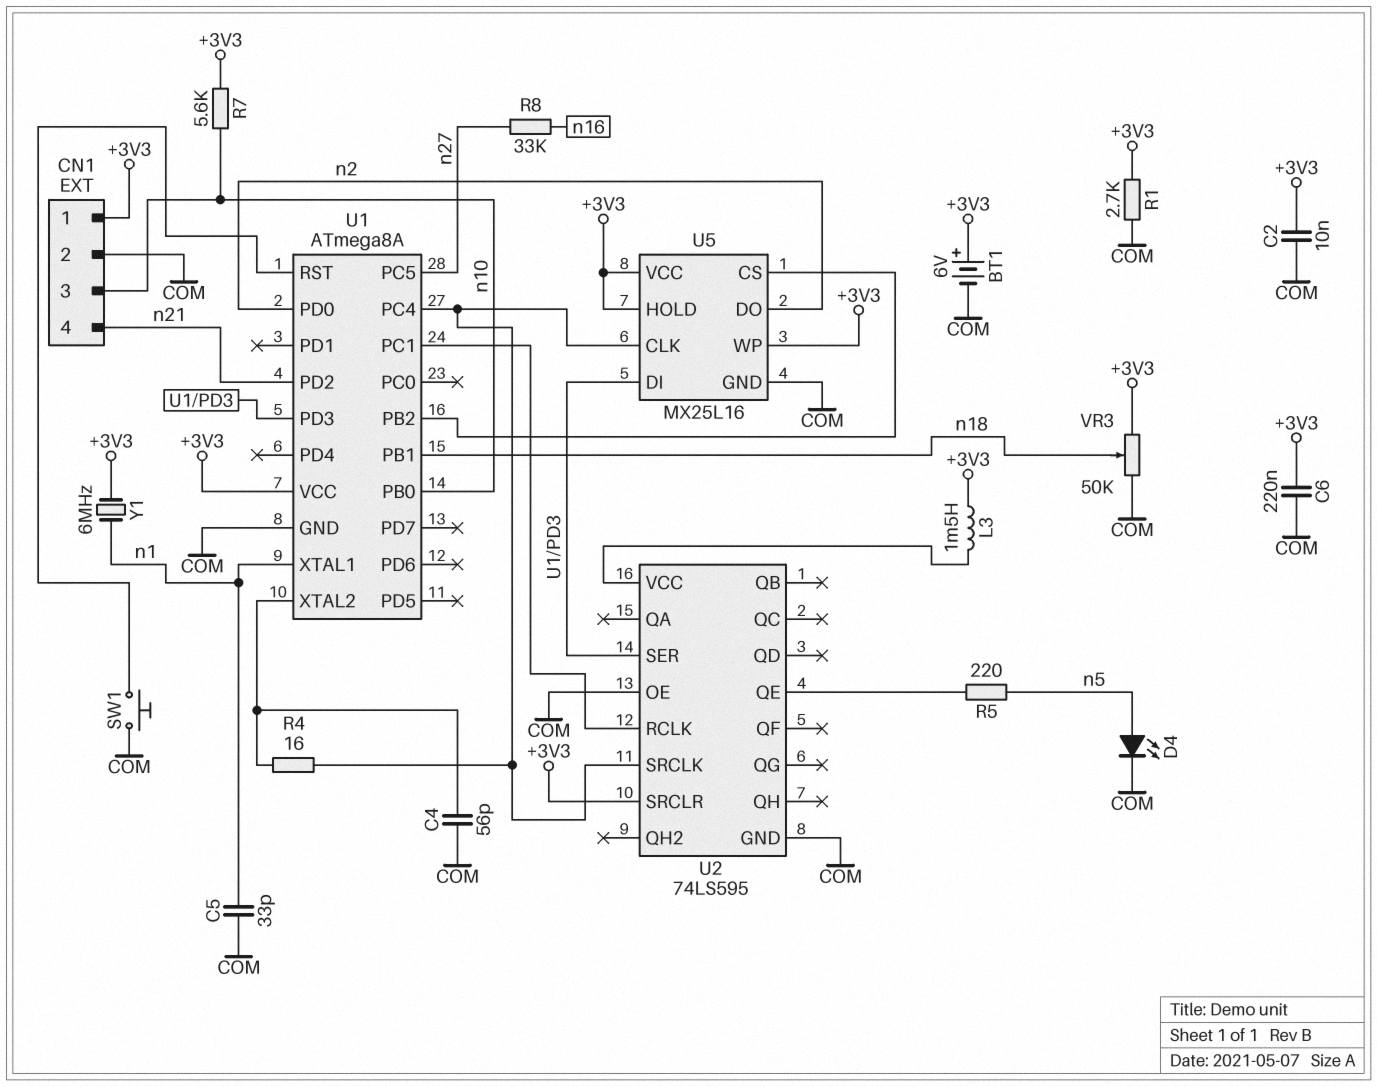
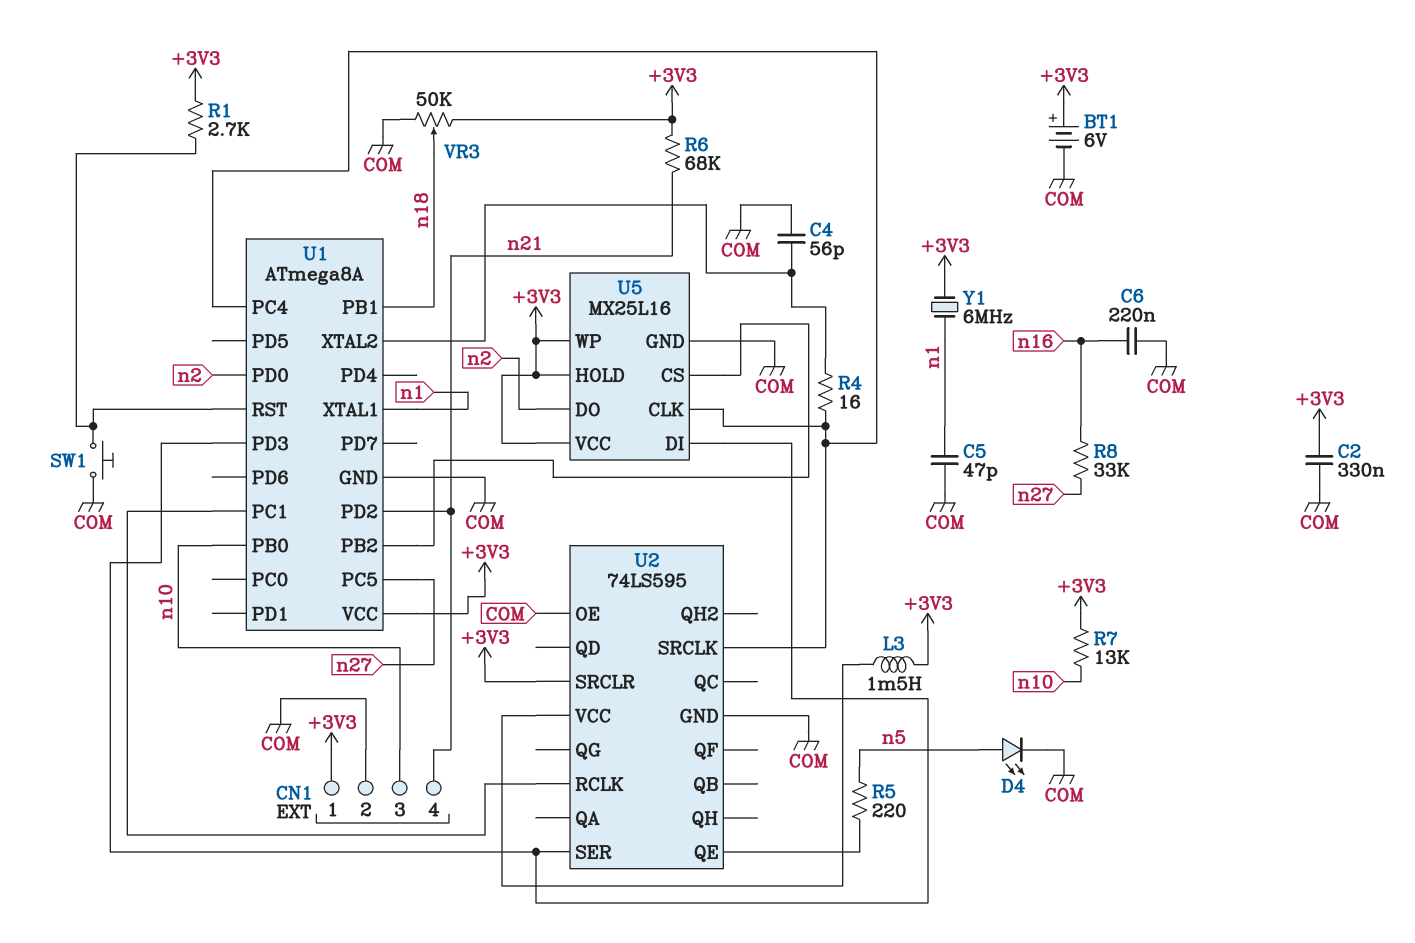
C2: 10nF (+3V3, COM) -> 330nF (+3V3, COM)
C5: 33pF (COM, n1) -> 47pF (COM, n1)
C6: 220nF (+3V3, COM) -> 220nF (COM, n16)
R1: 2.7k (+3V3, COM) -> 2.7k (+3V3, U1/RST)
R6: none -> 68k (+3V3, n21)
R7: 5.6k (+3V3, n10) -> 13k (+3V3, n10)

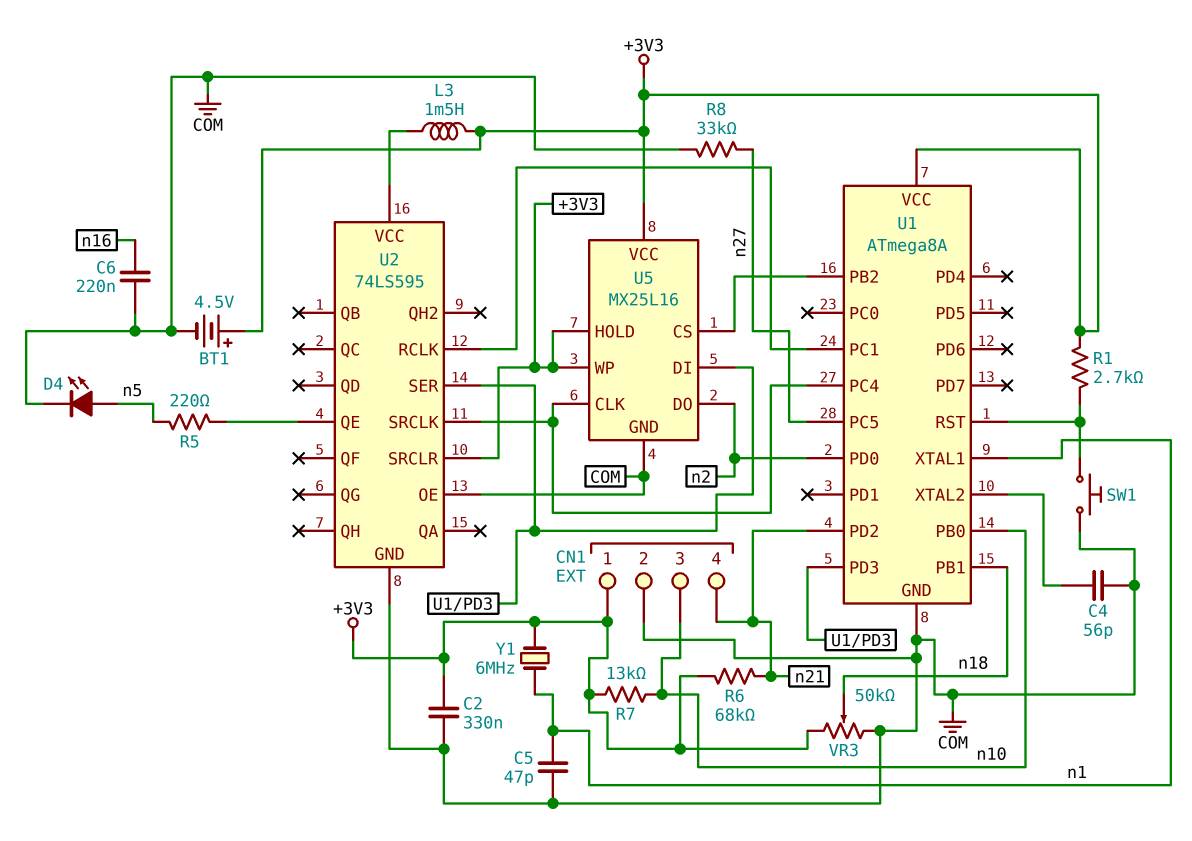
BT1: 6V (plus +3V3, minus COM) -> 4.5V (plus +3V3, minus COM)
R4: 16 (U1/PC4, U1/XTAL2) -> none
R8: 33k (n16, n27) -> 33k (COM, n27)

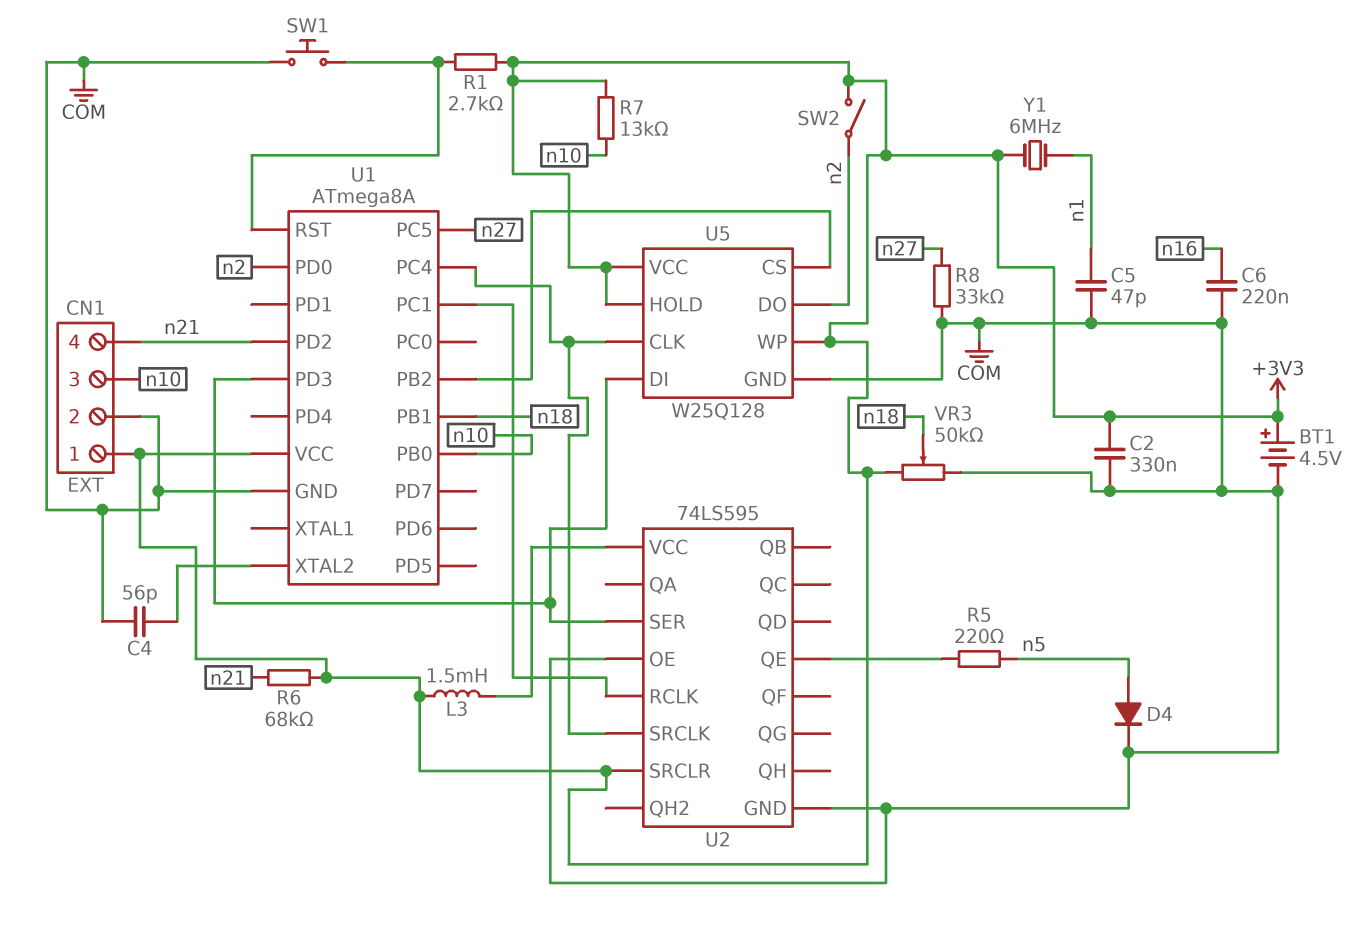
D4: LED (A n5, K COM) -> diode (A n5, K COM)
SW2: none -> switch (+3V3, n2)
U1 pin XTAL1: n1 -> none
U5: MX25L16 -> W25Q128

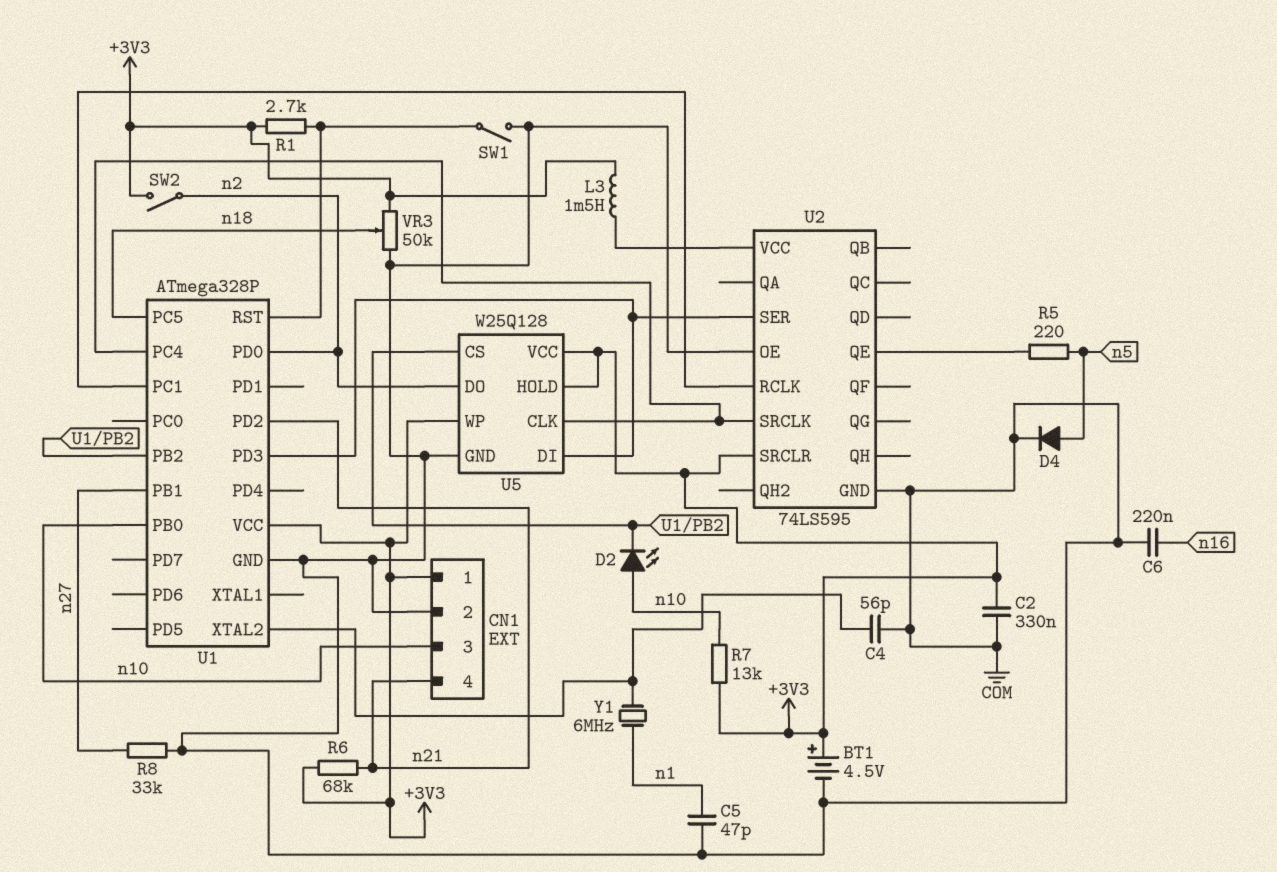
D2: none -> LED (A n10, K U1/PB2)
SW1: button (COM, U1/RST) -> switch (COM, U1/RST)
U1: ATmega8A -> ATmega328P
U1 pin PB1: n18 -> n27
U1 pin PC5: n27 -> n18
Y1: 6MHz (+3V3, n1) -> 6MHz (U1/XTAL2, n1)

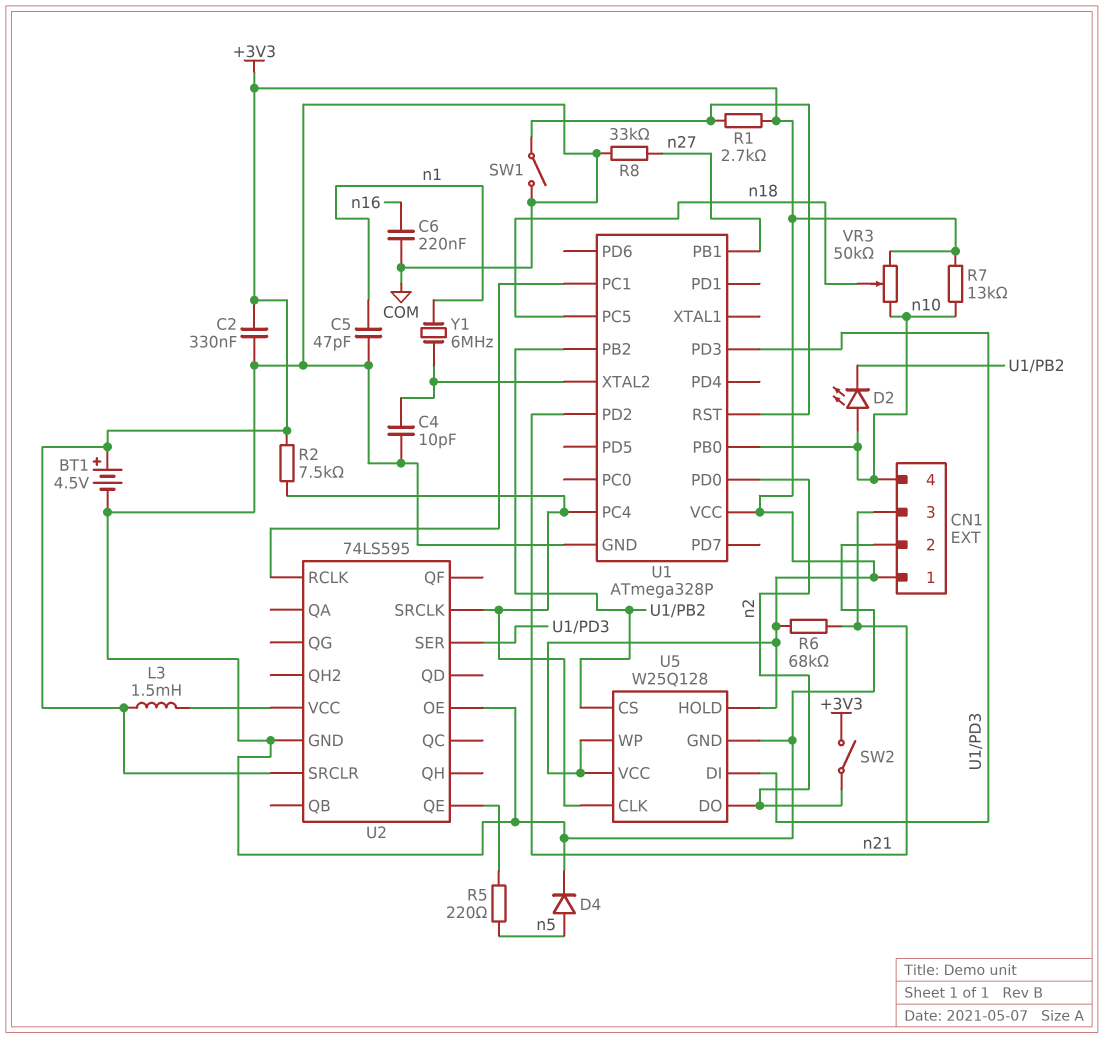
C4: 56pF (COM, U1/XTAL2) -> 10pF (COM, U1/XTAL2)
CN1 pin 3: n10 -> n21
CN1 pin 4: n21 -> n10
R2: none -> 7.5k (+3V3, U1/PC4)
VR3: 50k (+3V3, COM, wiper n18) -> 50k (+3V3, n10, wiper n18)

